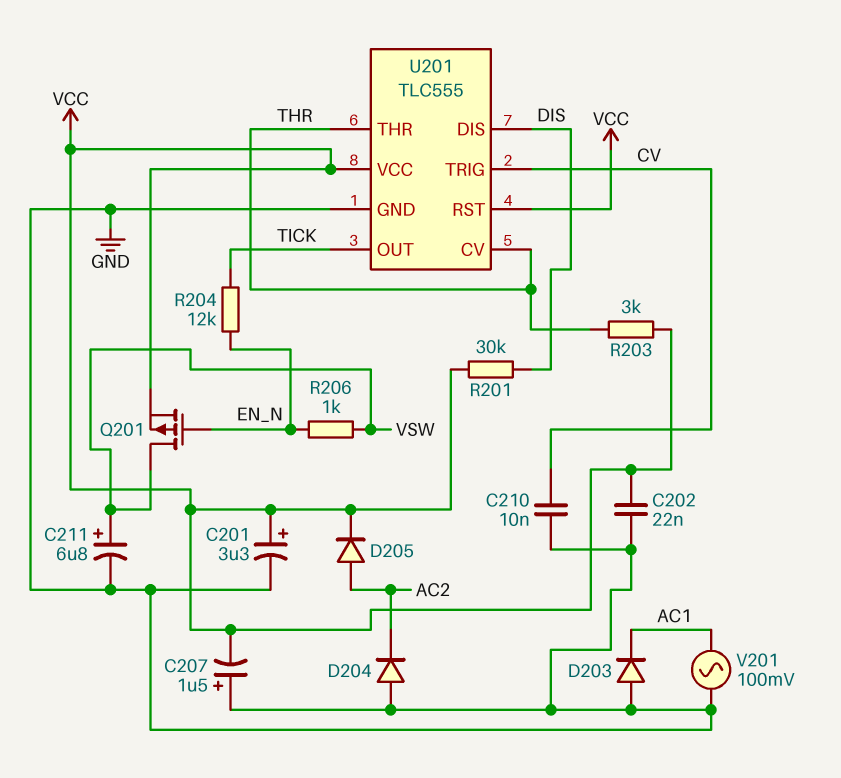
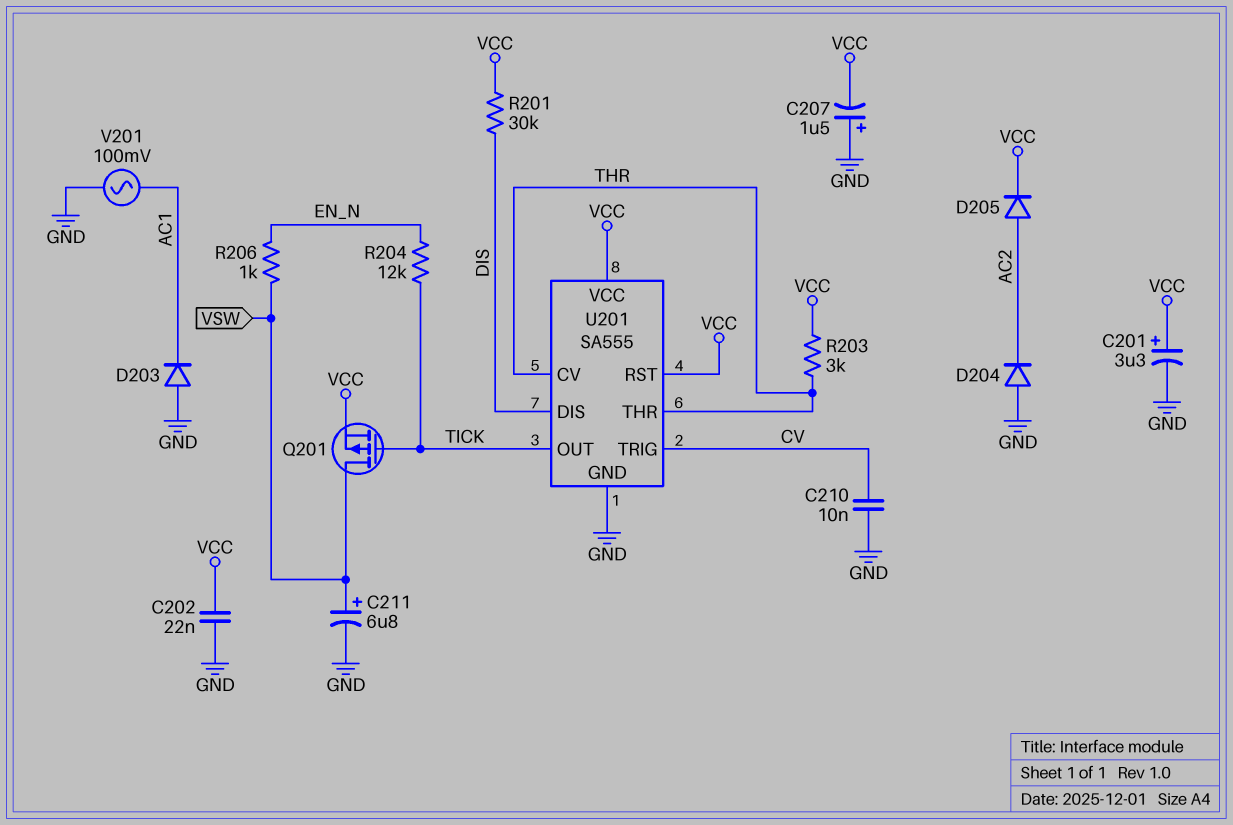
Q201: PMOS (G EN_N, D VSW, S VCC) -> PMOS (G TICK, D VSW, S VCC)
U201: TLC555 -> SA555

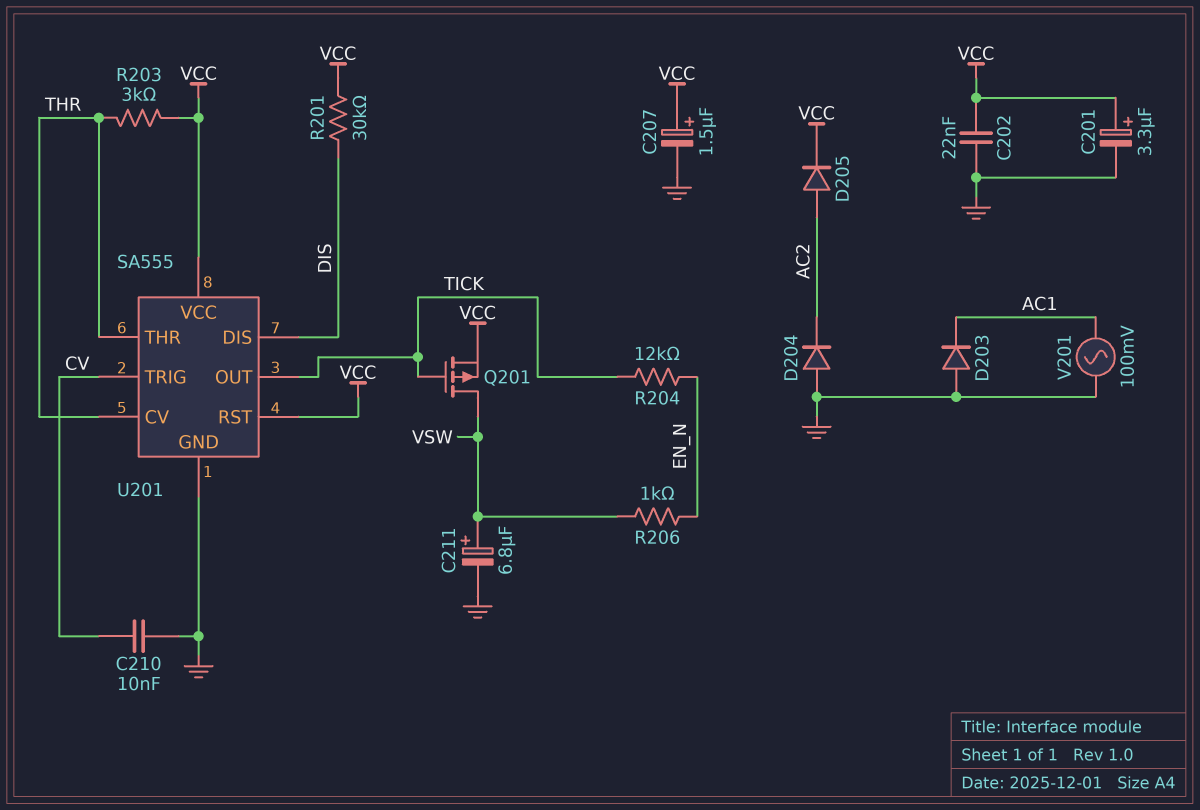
C207: 1.5uF (plus GND, minus VCC) -> 1.5uF (plus VCC, minus GND)

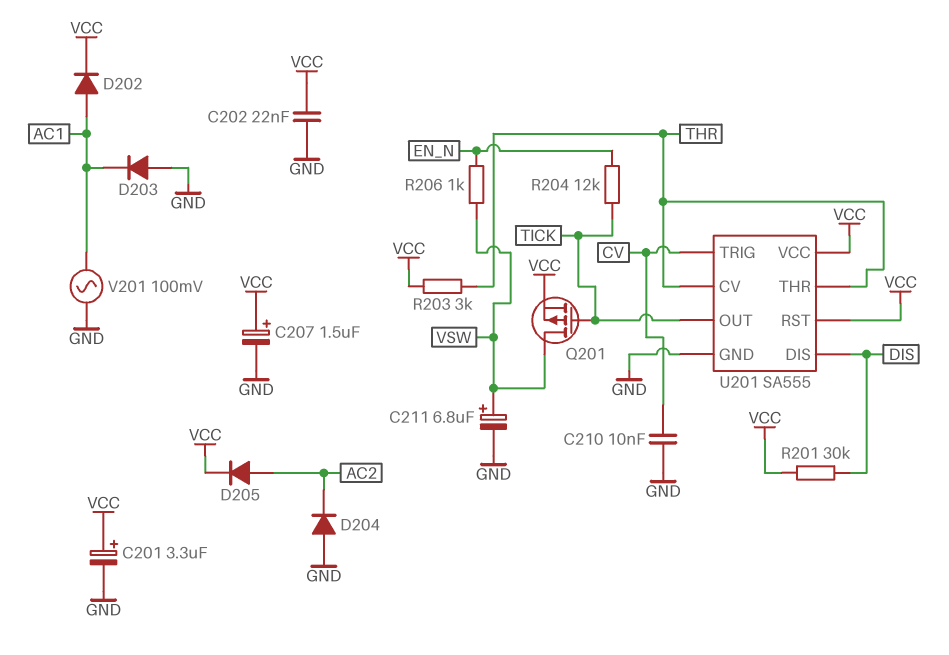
D202: none -> diode (A AC1, K VCC)

